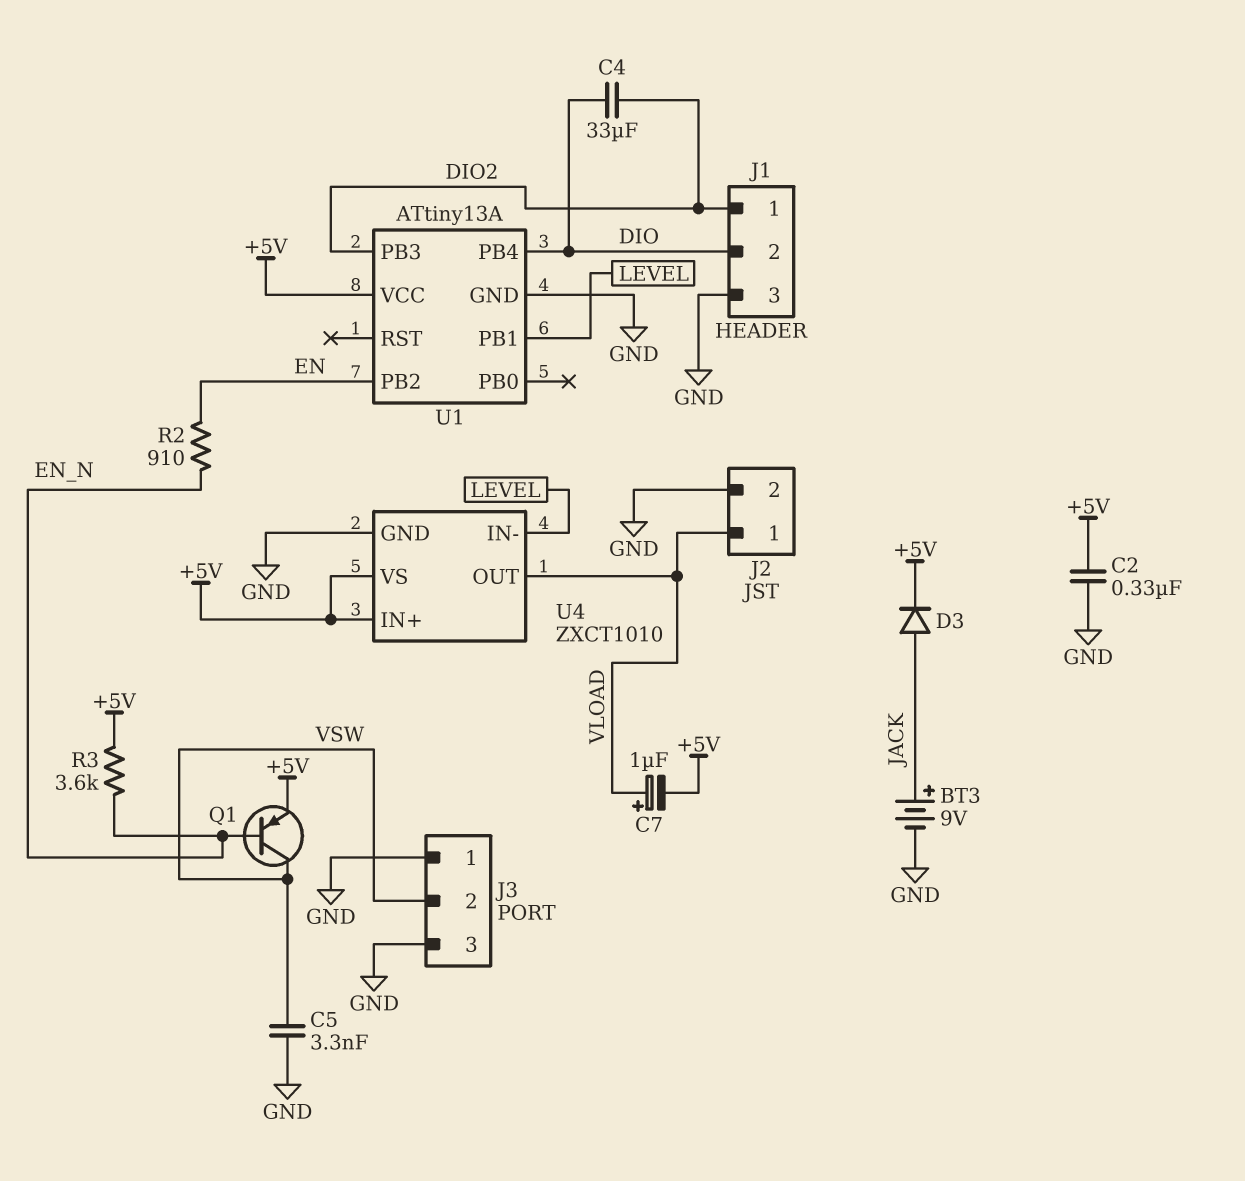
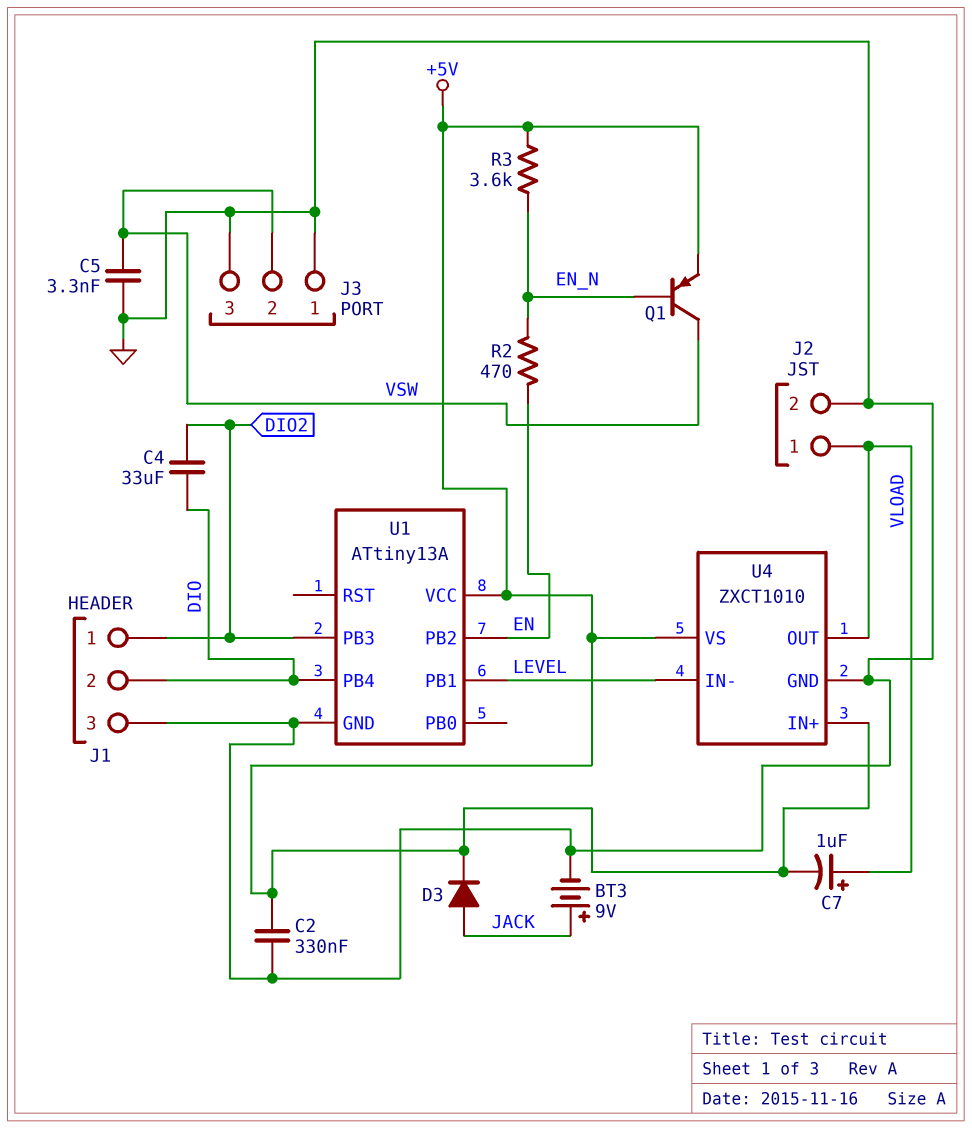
R2: 910 (EN, EN_N) -> 470 (EN, EN_N)

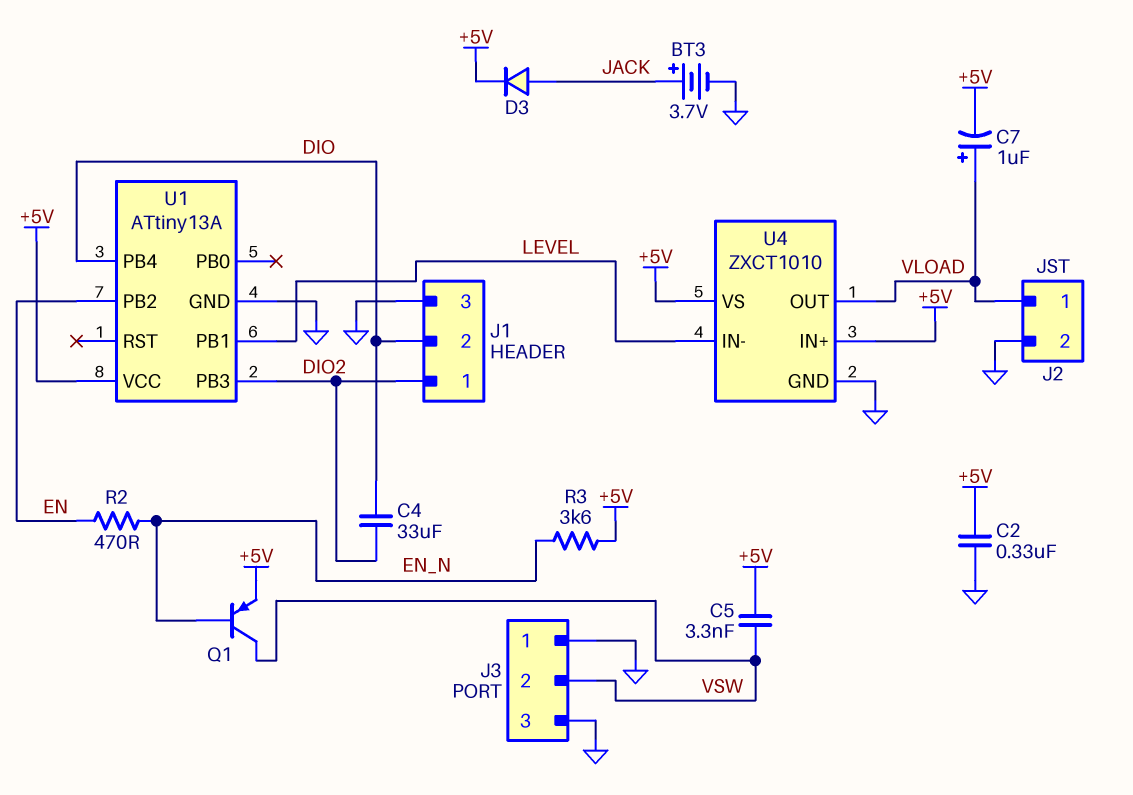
BT3: 9V (plus JACK, minus GND) -> 3.7V (plus JACK, minus GND)
C5: 3.3nF (GND, VSW) -> 3.3nF (+5V, VSW)

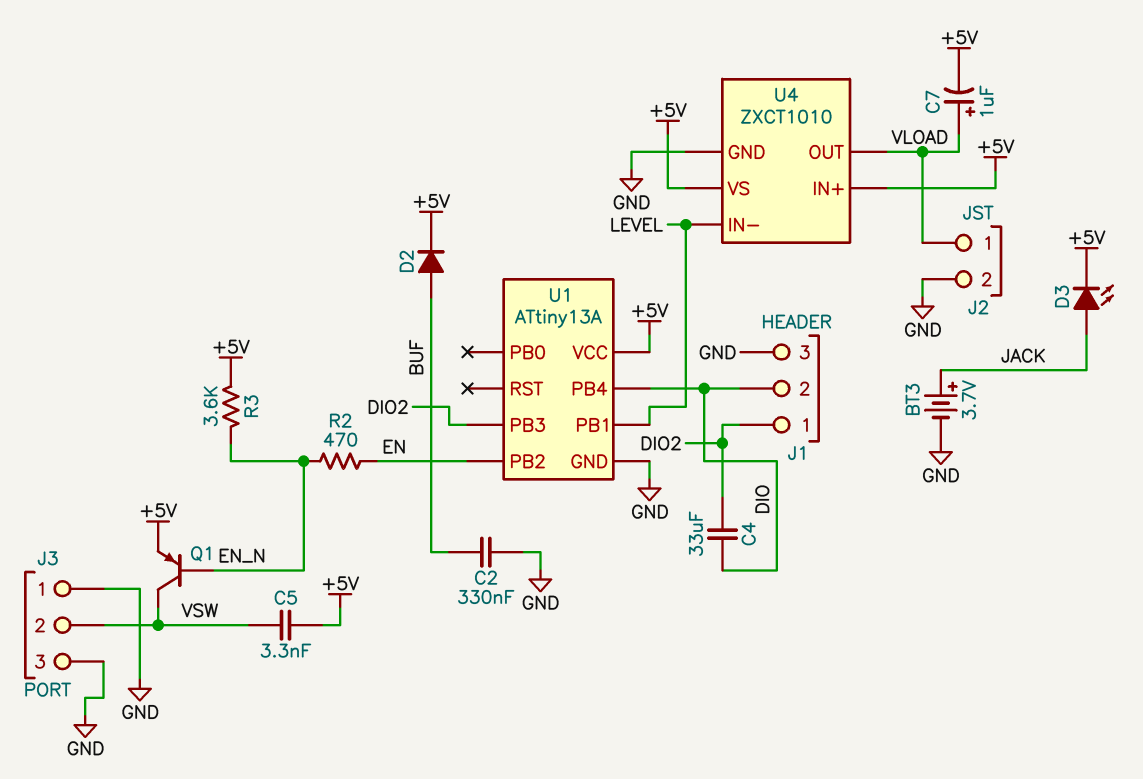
C2: 330nF (+5V, GND) -> 330nF (BUF, GND)
D2: none -> diode (A BUF, K +5V)
D3: diode (A JACK, K +5V) -> LED (A JACK, K +5V)

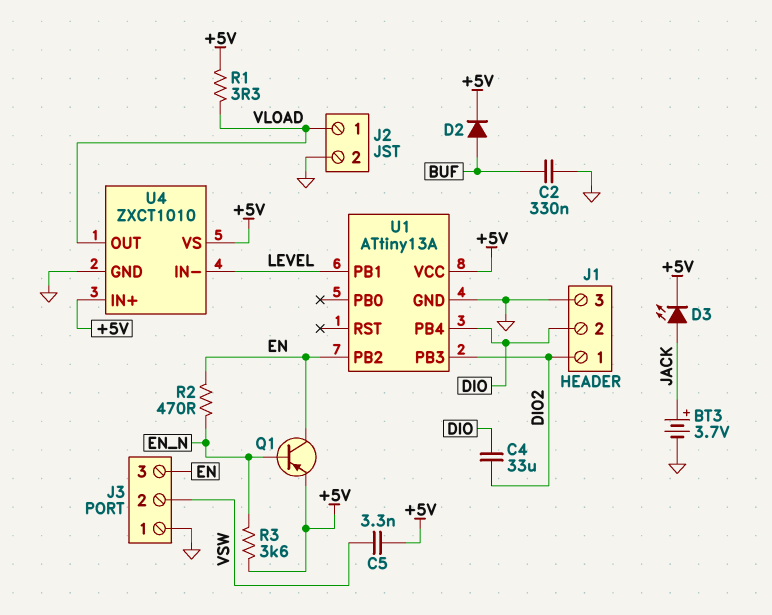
C7: 1uF (plus VLOAD, minus +5V) -> none
J3 pin 3: GND -> EN
Q1: PNP (B EN_N, C VSW, E +5V) -> PNP (B EN_N, C EN, E +5V)
R1: none -> 3.3 (+5V, VLOAD)

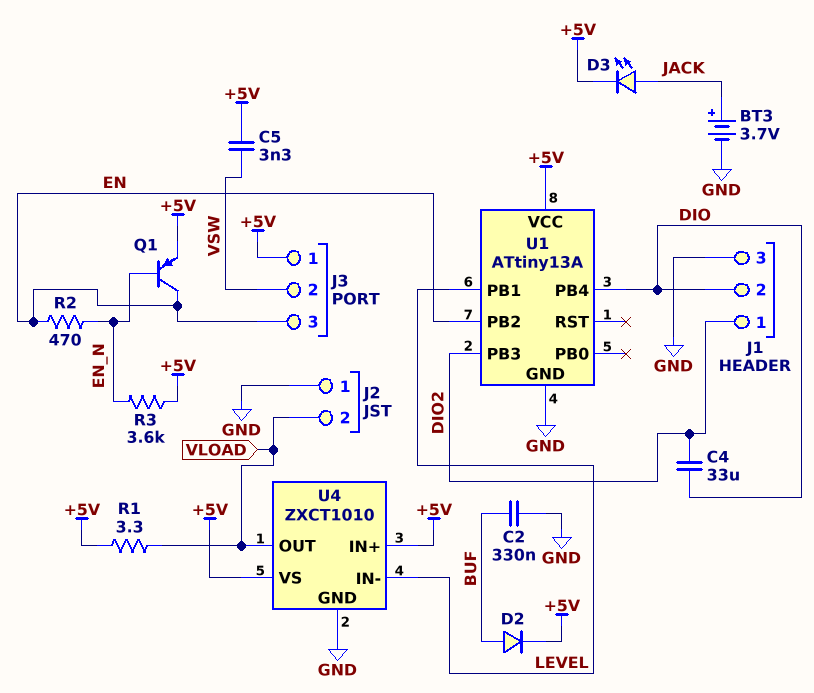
J2 pin 1: VLOAD -> GND
J2 pin 2: GND -> VLOAD
J3 pin 1: GND -> +5V

